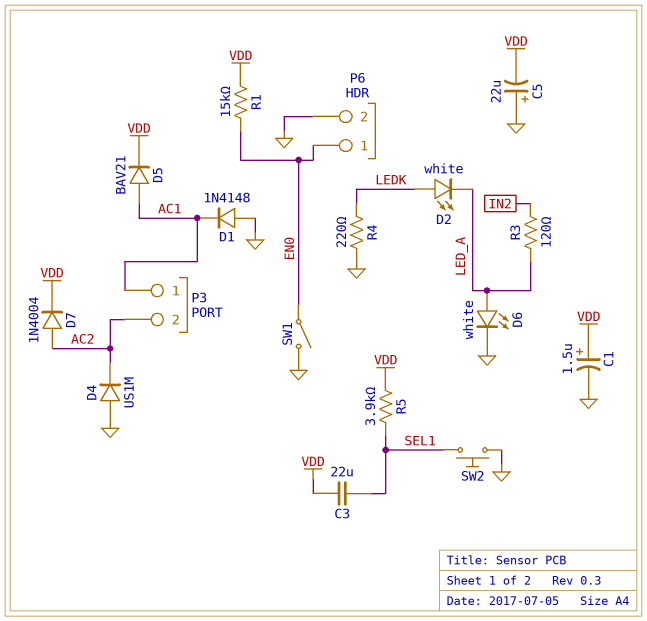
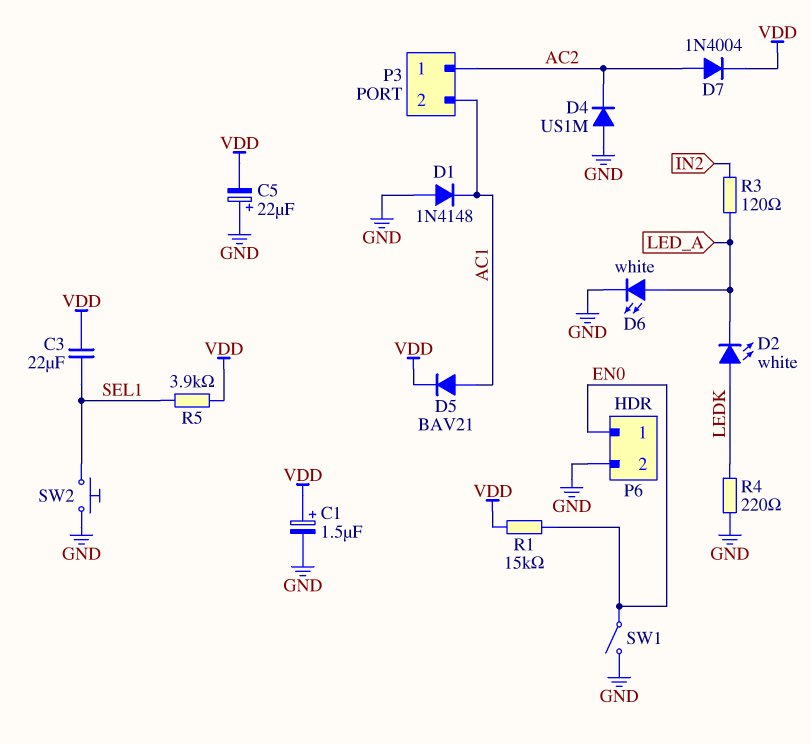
P3 pin 1: AC1 -> AC2
P3 pin 2: AC2 -> AC1

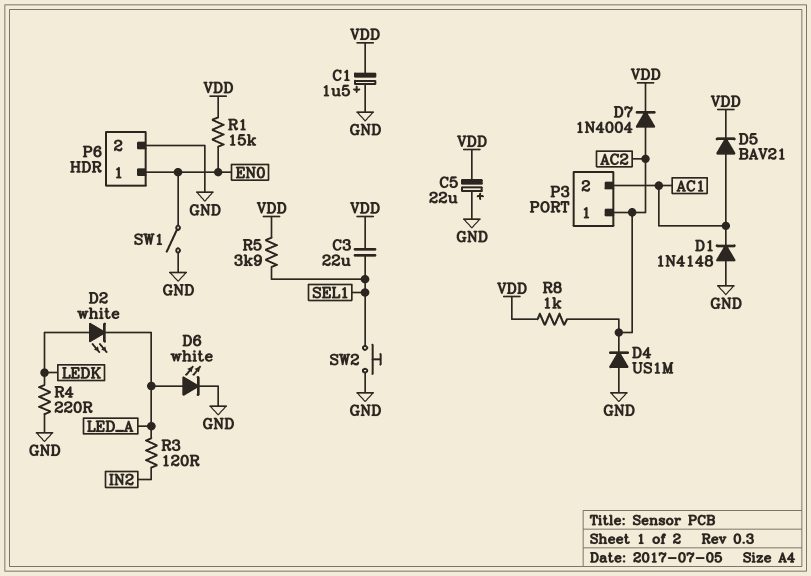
C1: 1.5uF (plus VDD, minus GND) -> 1.5uF (plus GND, minus VDD)
R8: none -> 1k (AC2, VDD)

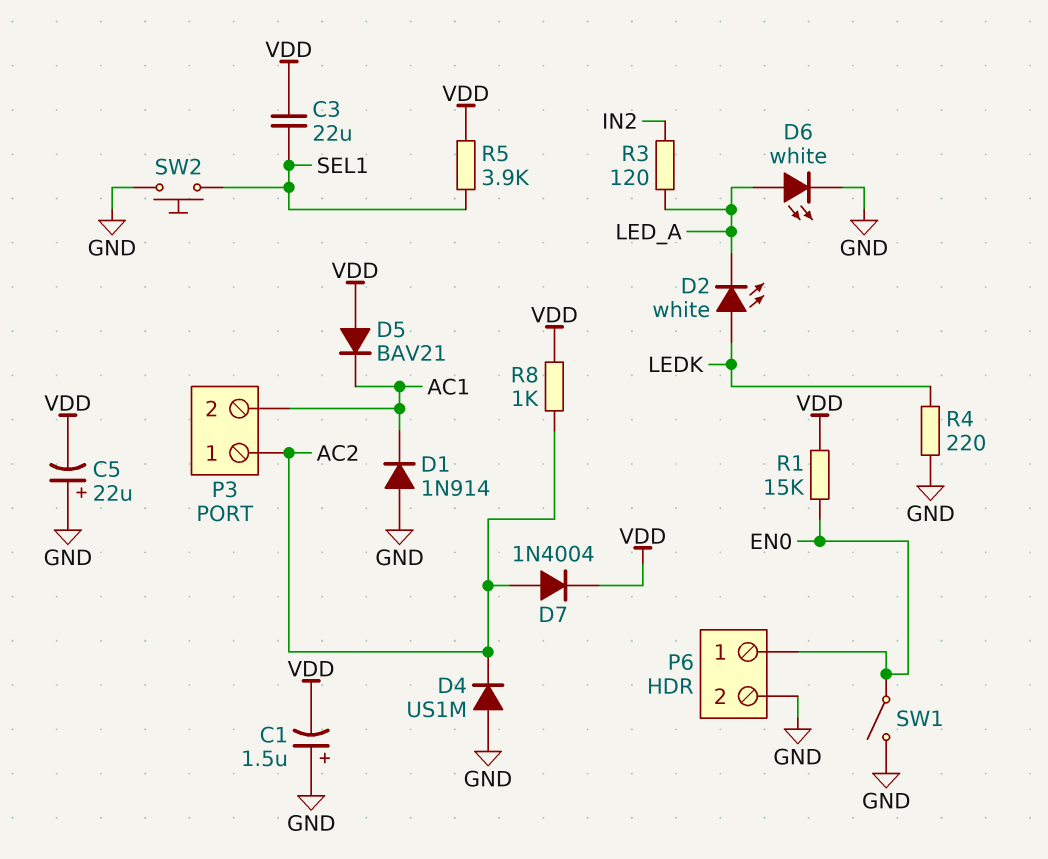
D1: diode 1N4148 (A GND, K AC1) -> diode 1N914 (A GND, K AC1)
D5: diode BAV21 (A AC1, K VDD) -> diode BAV21 (A VDD, K AC1)

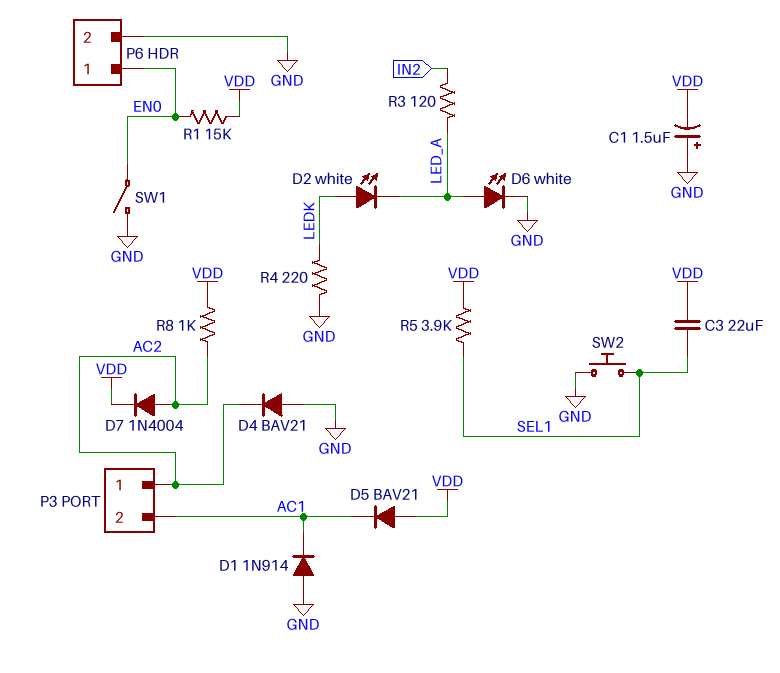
C5: 22uF (plus GND, minus VDD) -> none
D4: diode US1M (A GND, K AC2) -> diode BAV21 (A GND, K AC2)

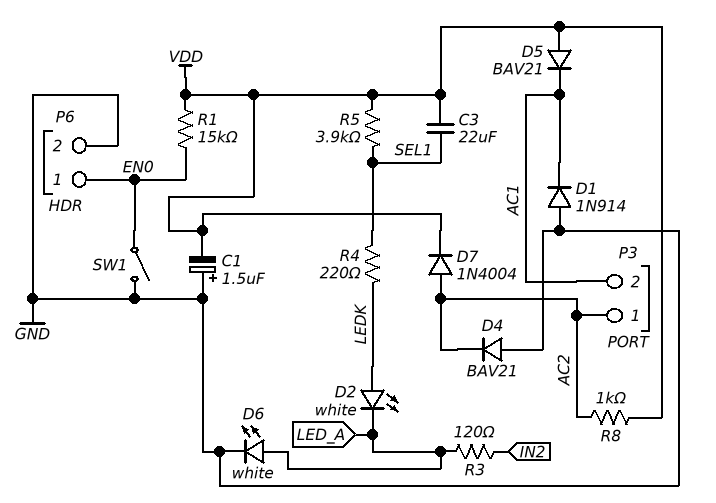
R4: 220 (GND, LEDK) -> 220 (LEDK, SEL1)
SW2: button (GND, SEL1) -> none

